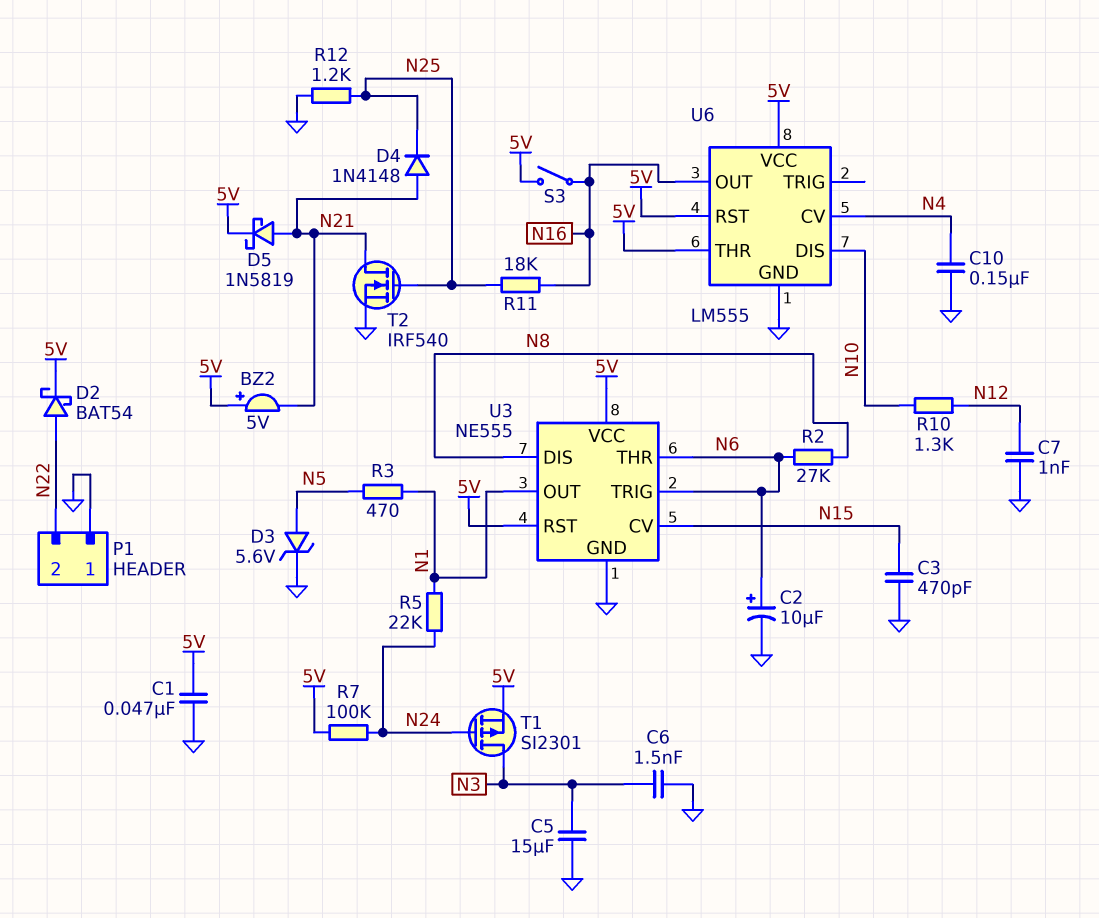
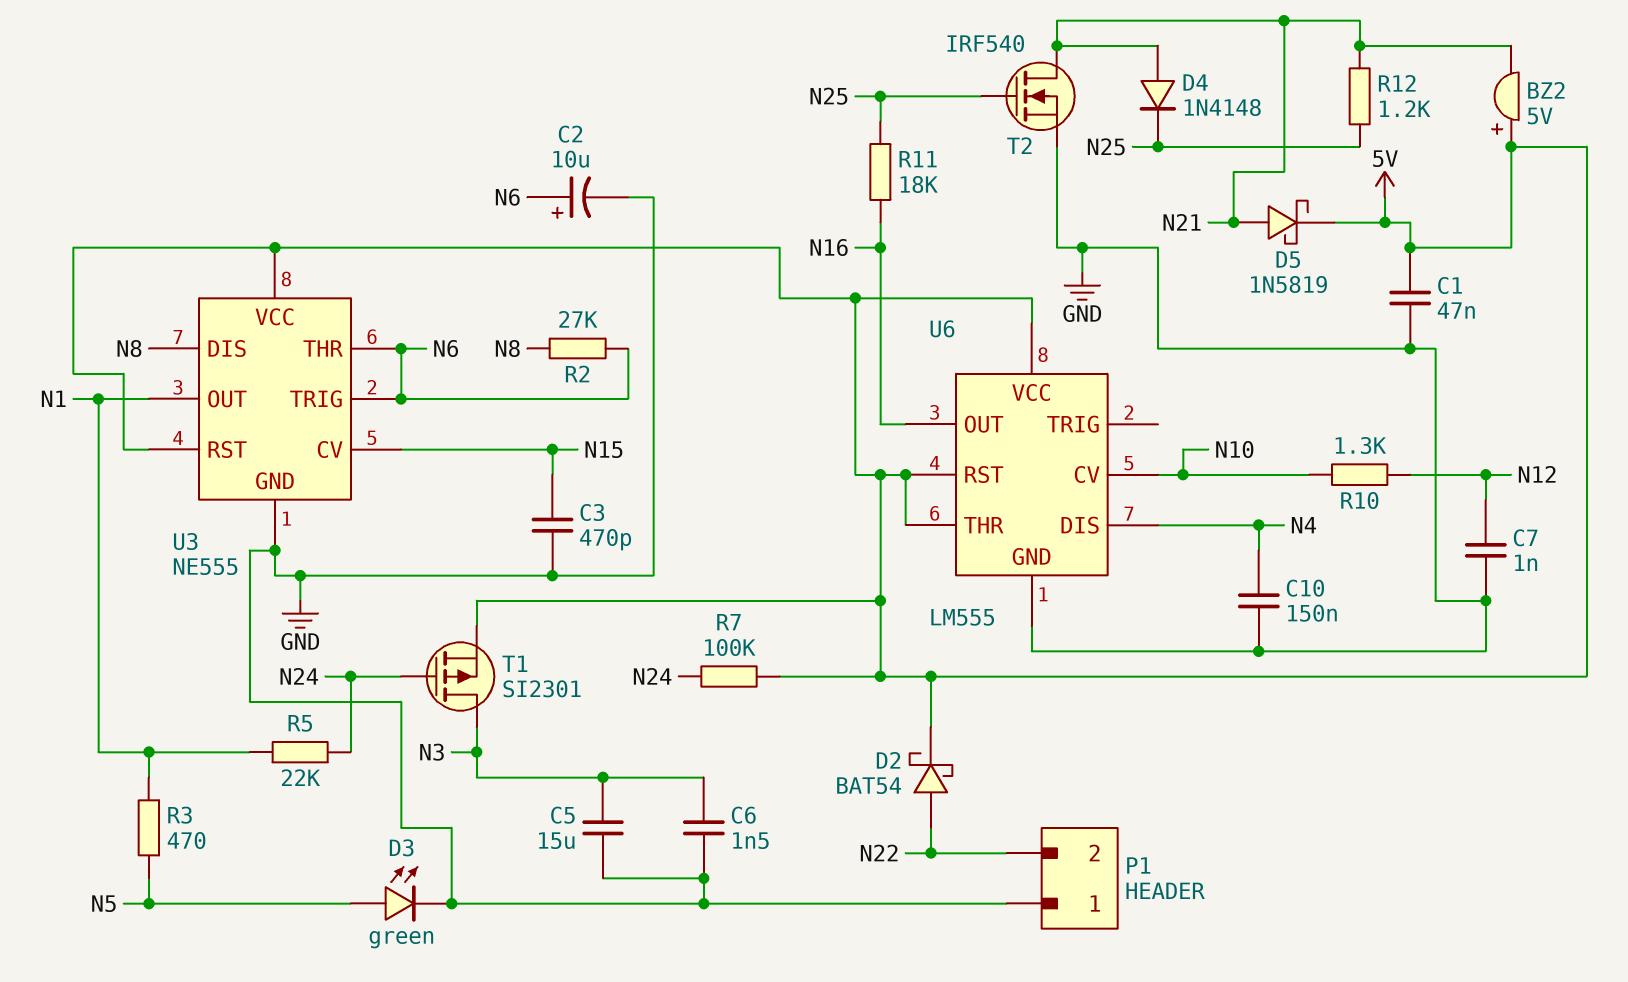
D3: zener 5.6V (A N5, K GND) -> LED green (A N5, K GND)
R12: 1.2k (GND, N25) -> 1.2k (N21, N25)
S3: switch (5V, N16) -> none
U6 pin CV: N4 -> N10
U6 pin DIS: N10 -> N4

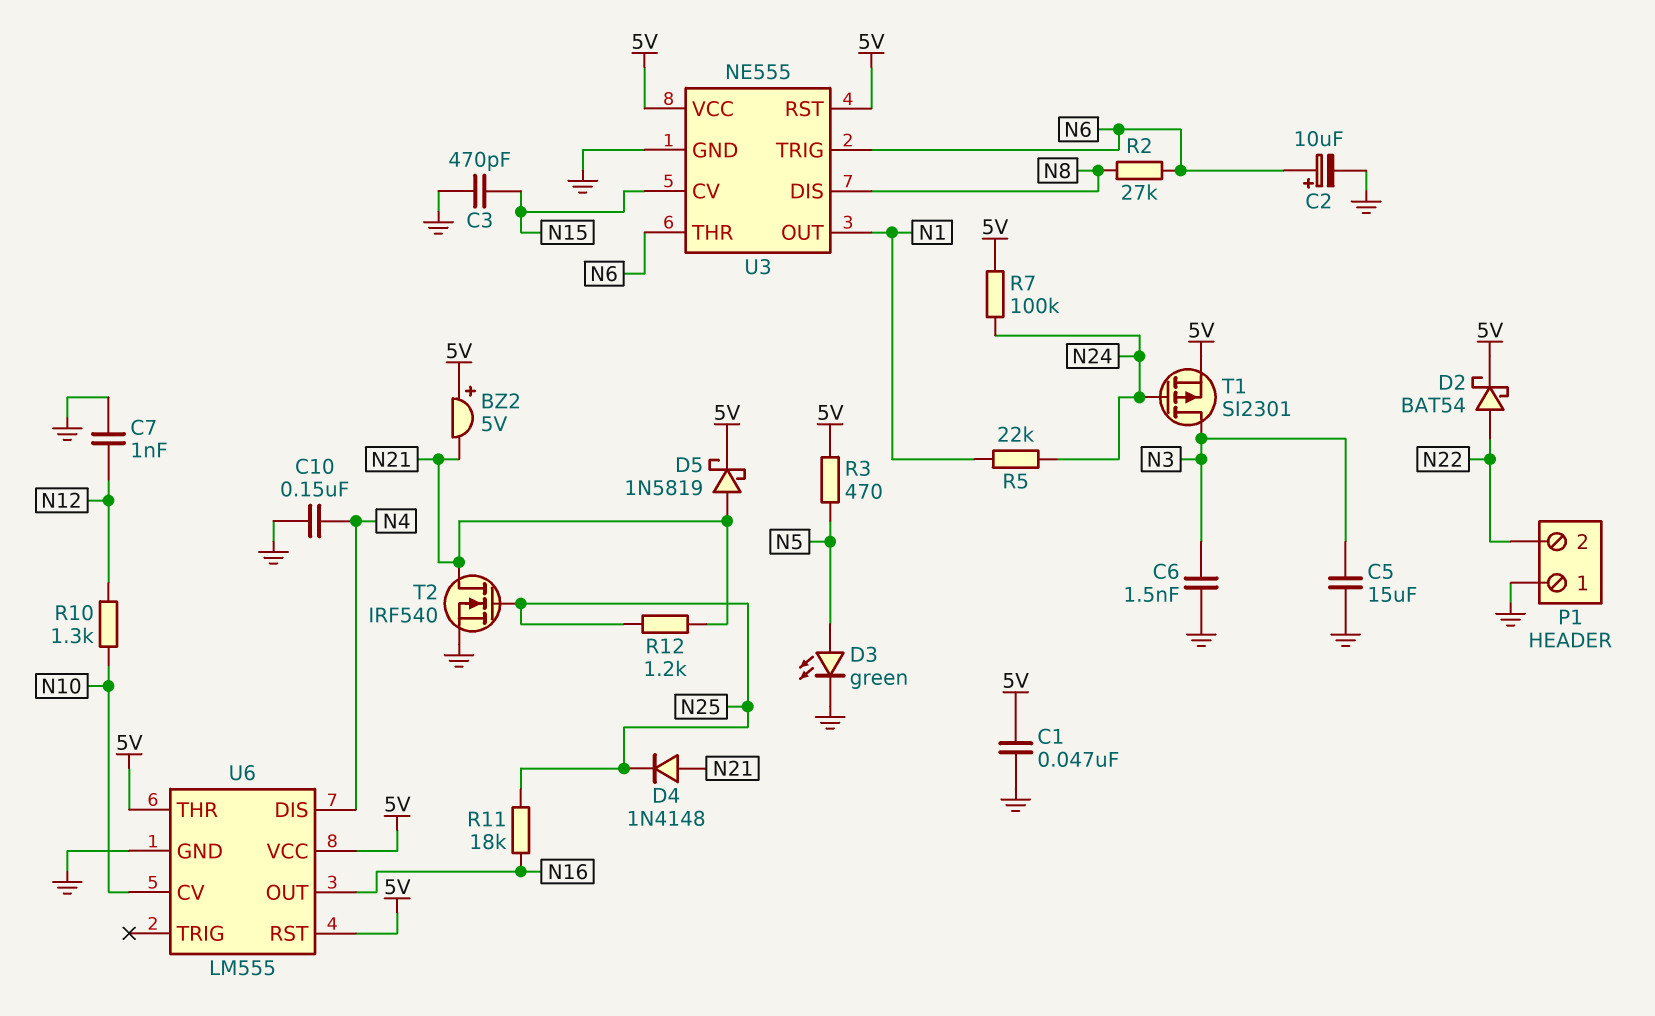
R3: 470 (N1, N5) -> 470 (5V, N5)

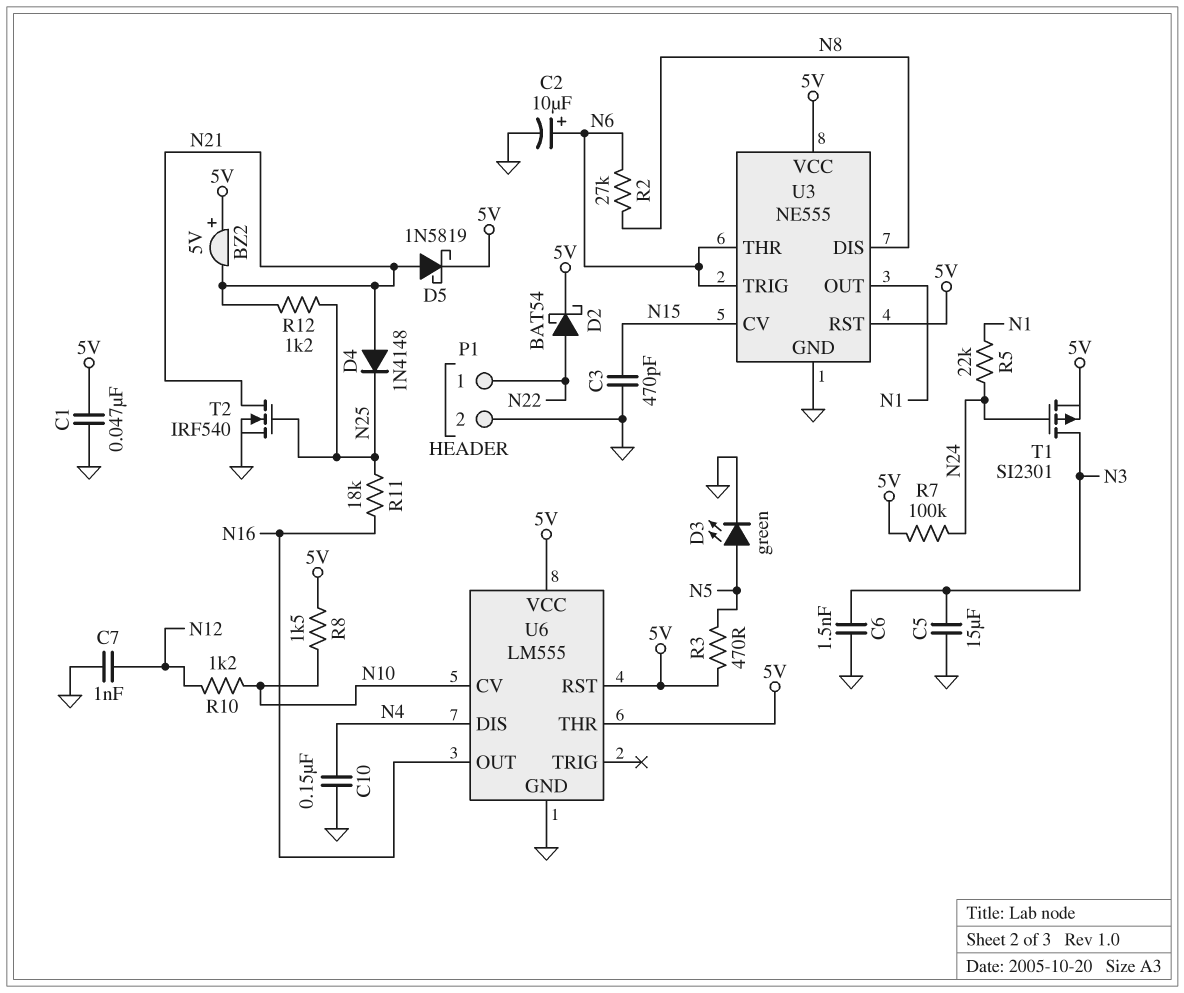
P1 pin 1: GND -> N22
P1 pin 2: N22 -> GND
R8: none -> 1.5k (5V, N10)
R10: 1.3k (N10, N12) -> 1.2k (N10, N12)

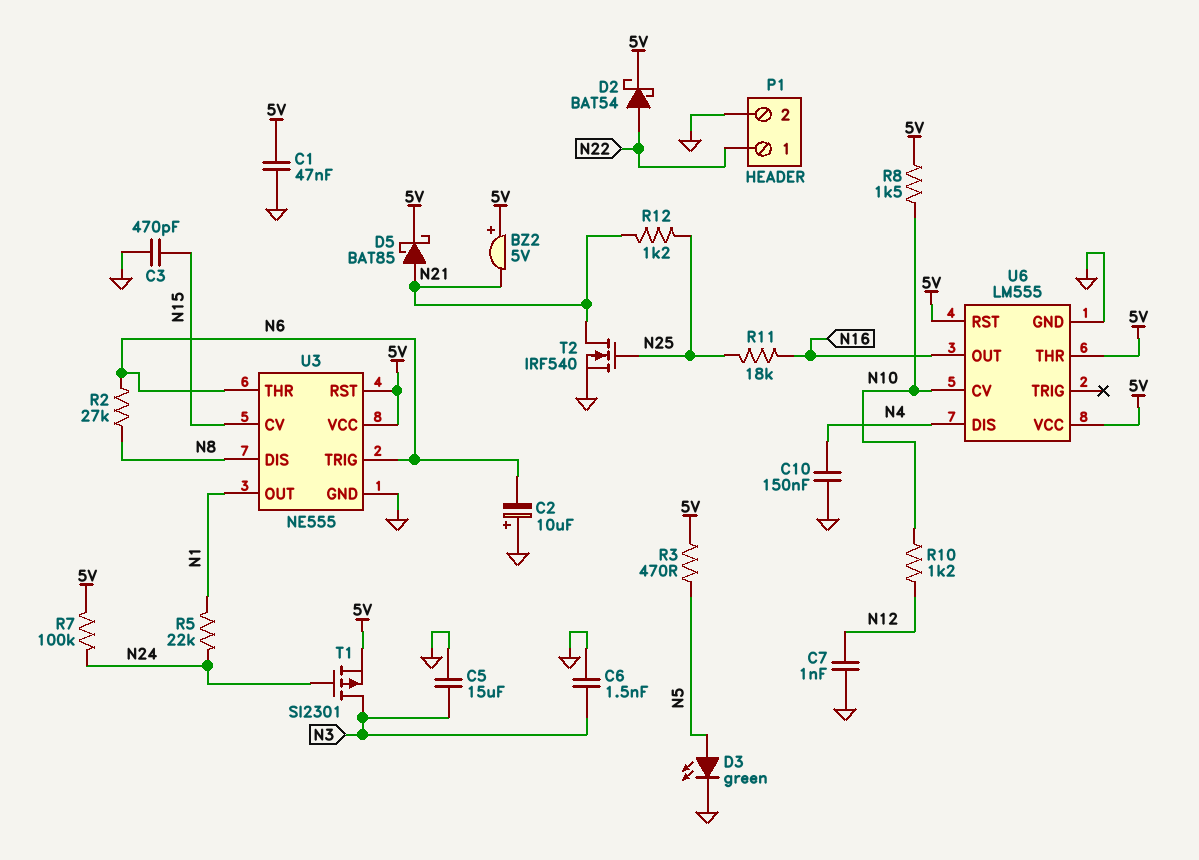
C2: 10uF (plus N6, minus GND) -> 10uF (plus GND, minus N6)
D4: diode 1N4148 (A N21, K N25) -> none
D5: schottky 1N5819 (A N21, K 5V) -> schottky BAT85 (A N21, K 5V)

